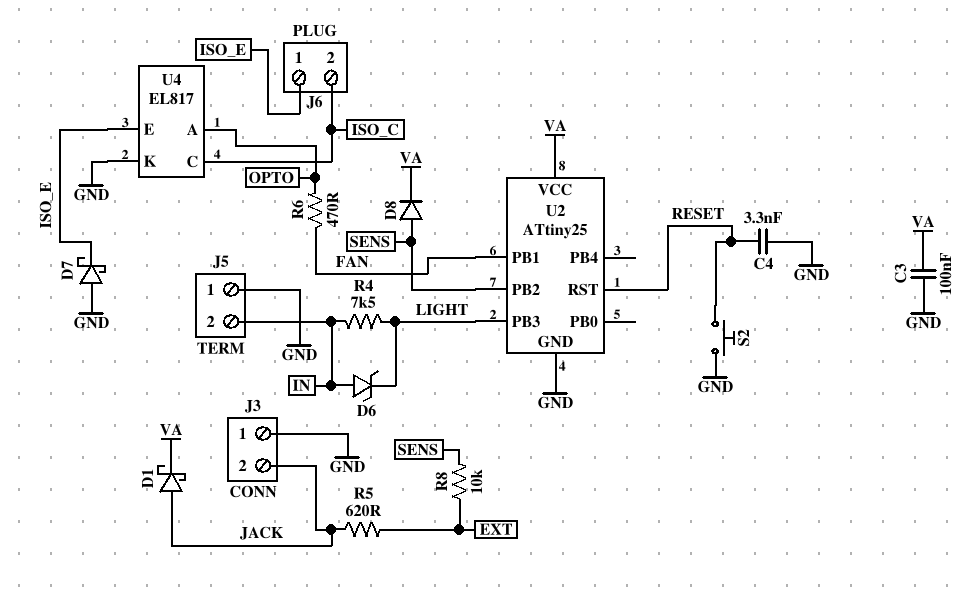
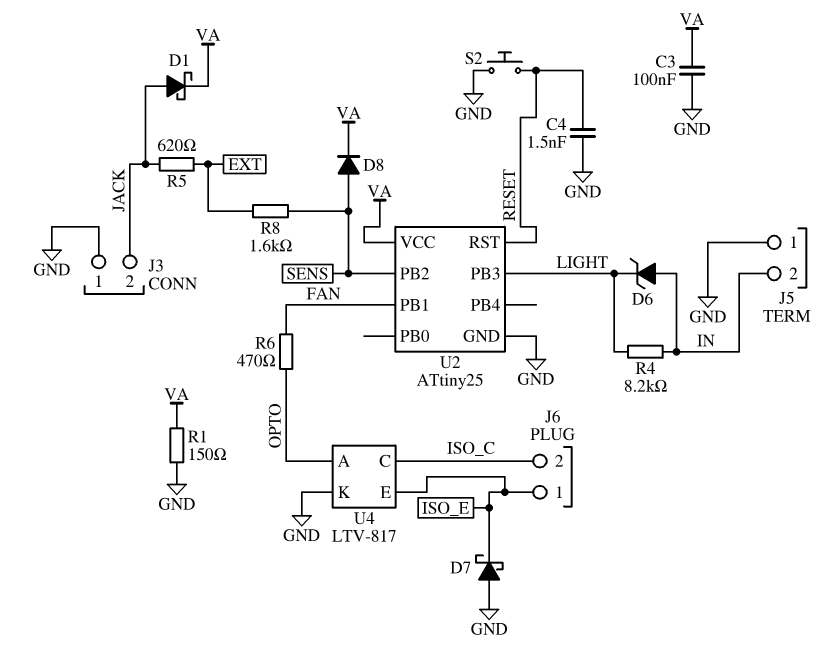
C4: 3.3nF (GND, RESET) -> 1.5nF (GND, RESET)
R1: none -> 150 (GND, VA)
R4: 7.5k (IN, LIGHT) -> 8.2k (IN, LIGHT)
R8: 10k (EXT, SENS) -> 1.6k (EXT, SENS)
U4: EL817 -> LTV-817

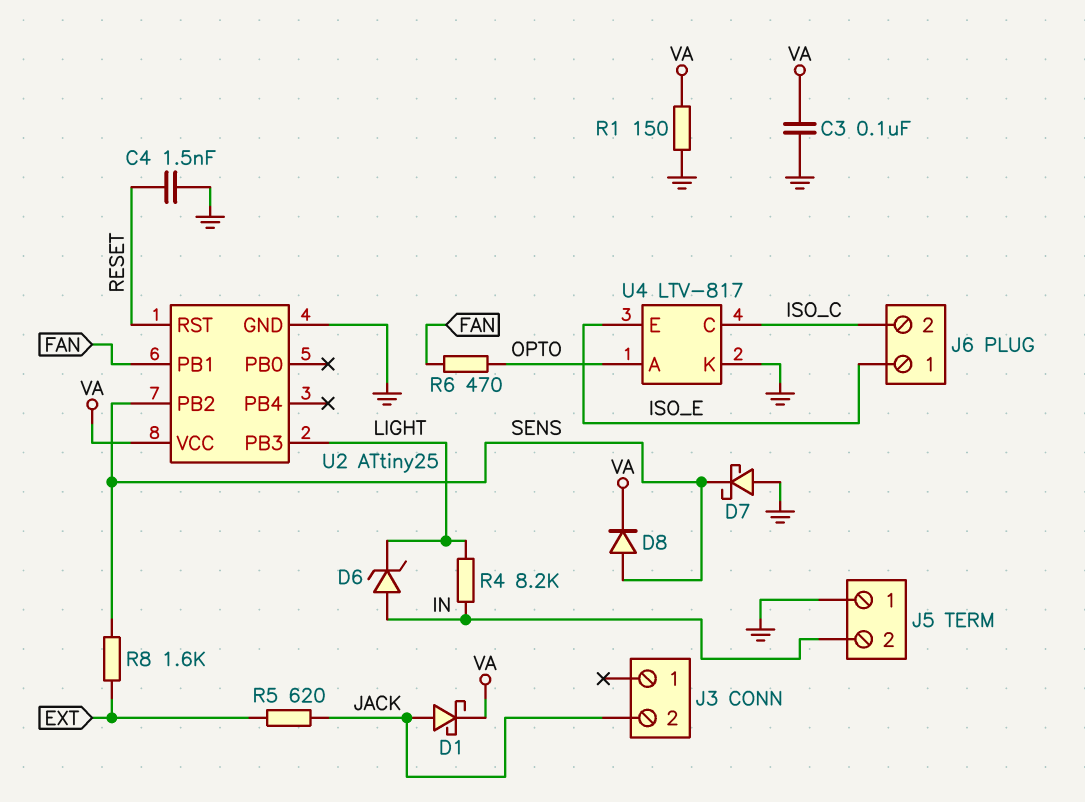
D7: schottky (A GND, K ISO_E) -> schottky (A GND, K SENS)
J3 pin 1: GND -> none
S2: button (GND, RESET) -> none

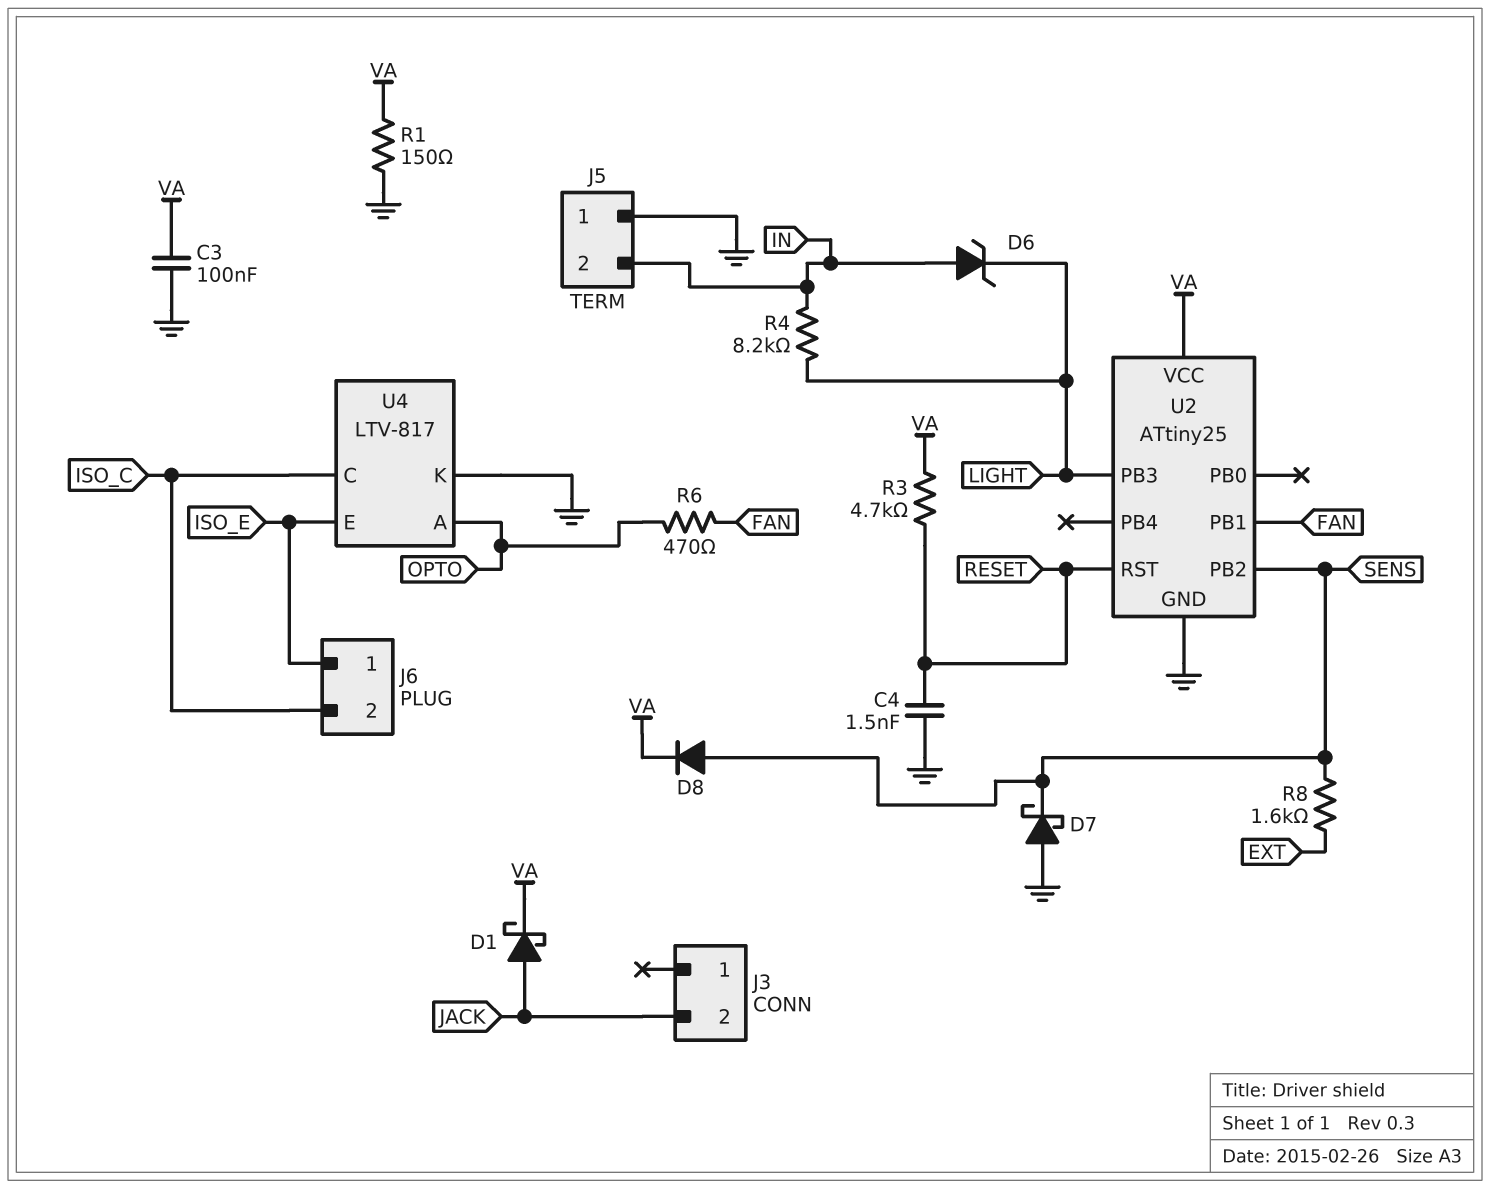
R3: none -> 4.7k (RESET, VA)
R5: 620 (EXT, JACK) -> none

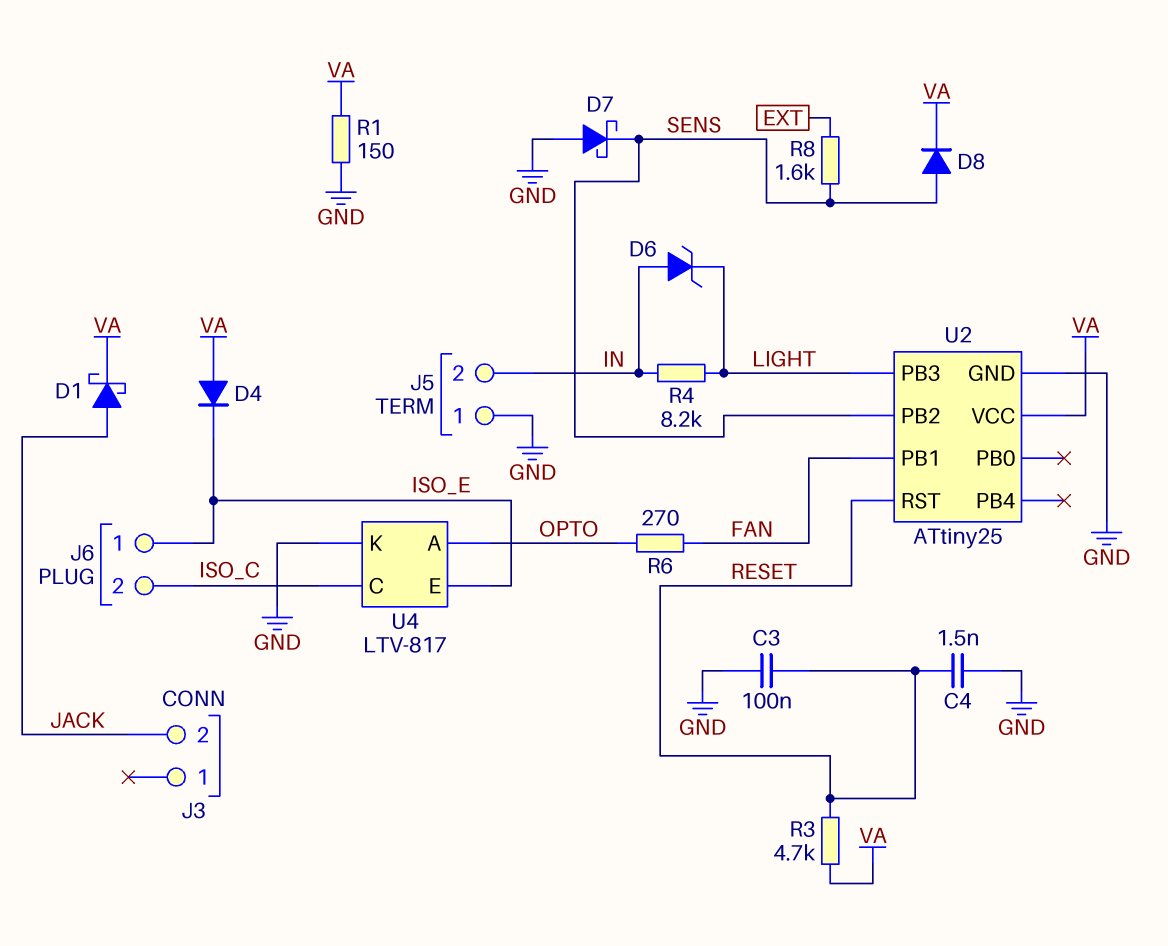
C3: 100nF (GND, VA) -> 100nF (GND, RESET)
D4: none -> diode (A VA, K ISO_E)
R6: 470 (FAN, OPTO) -> 270 (FAN, OPTO)

